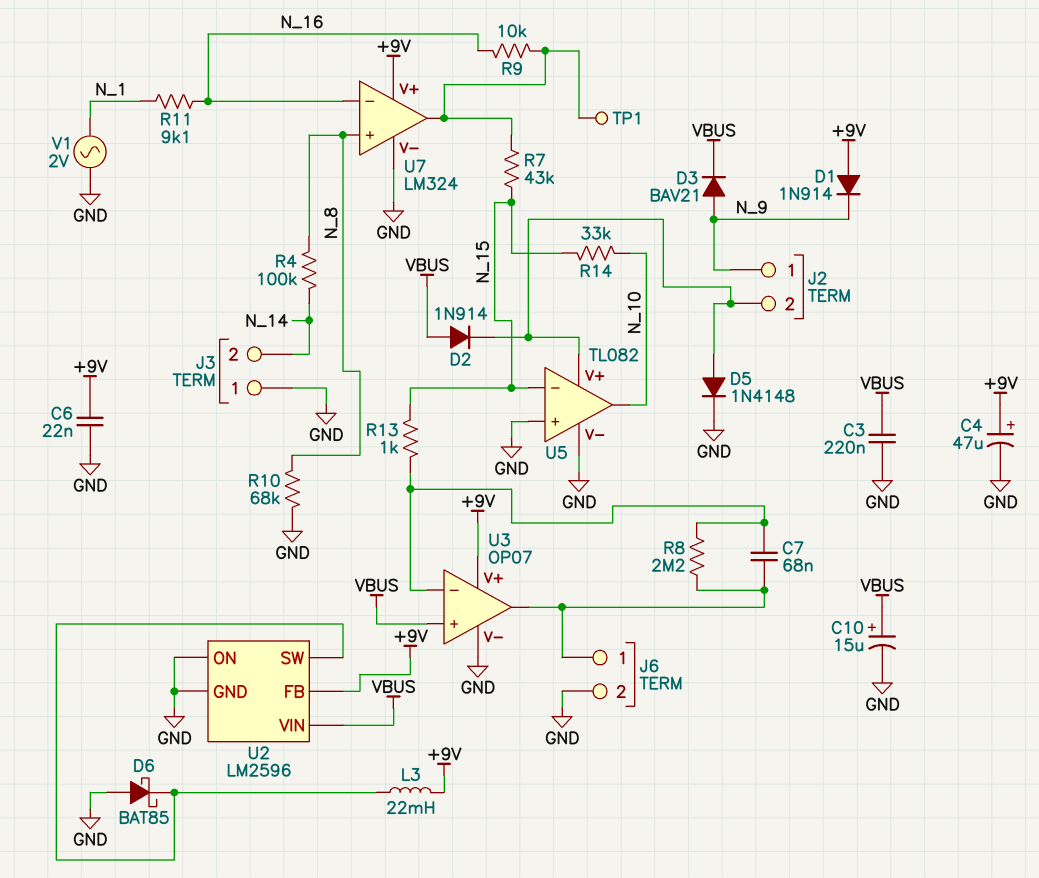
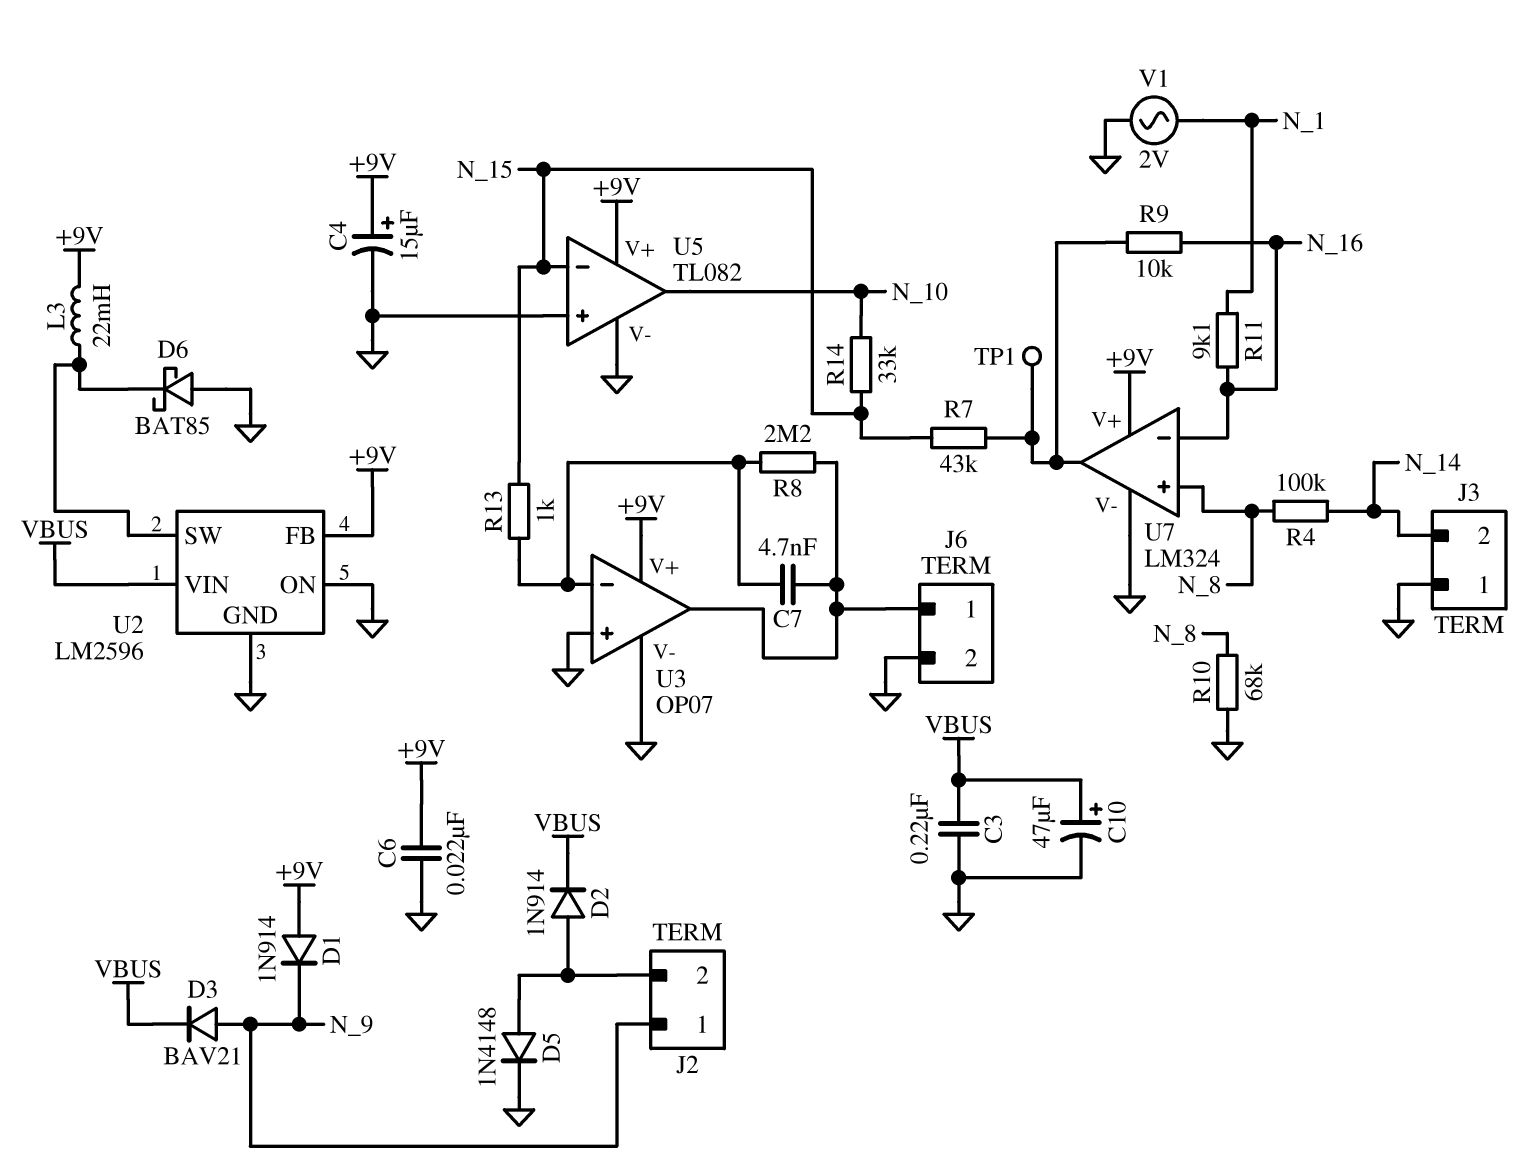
C4: 47uF (plus +9V, minus GND) -> 15uF (plus +9V, minus GND)
C7: 68nF (J6/1, U3/in-) -> 4.7nF (J6/1, U3/in-)
C10: 15uF (plus VBUS, minus GND) -> 47uF (plus VBUS, minus GND)
D2: diode 1N914 (A VBUS, K J2/2) -> diode 1N914 (A J2/2, K VBUS)
U3 pin in+: VBUS -> GND
U5 pin V+: J2/2 -> +9V

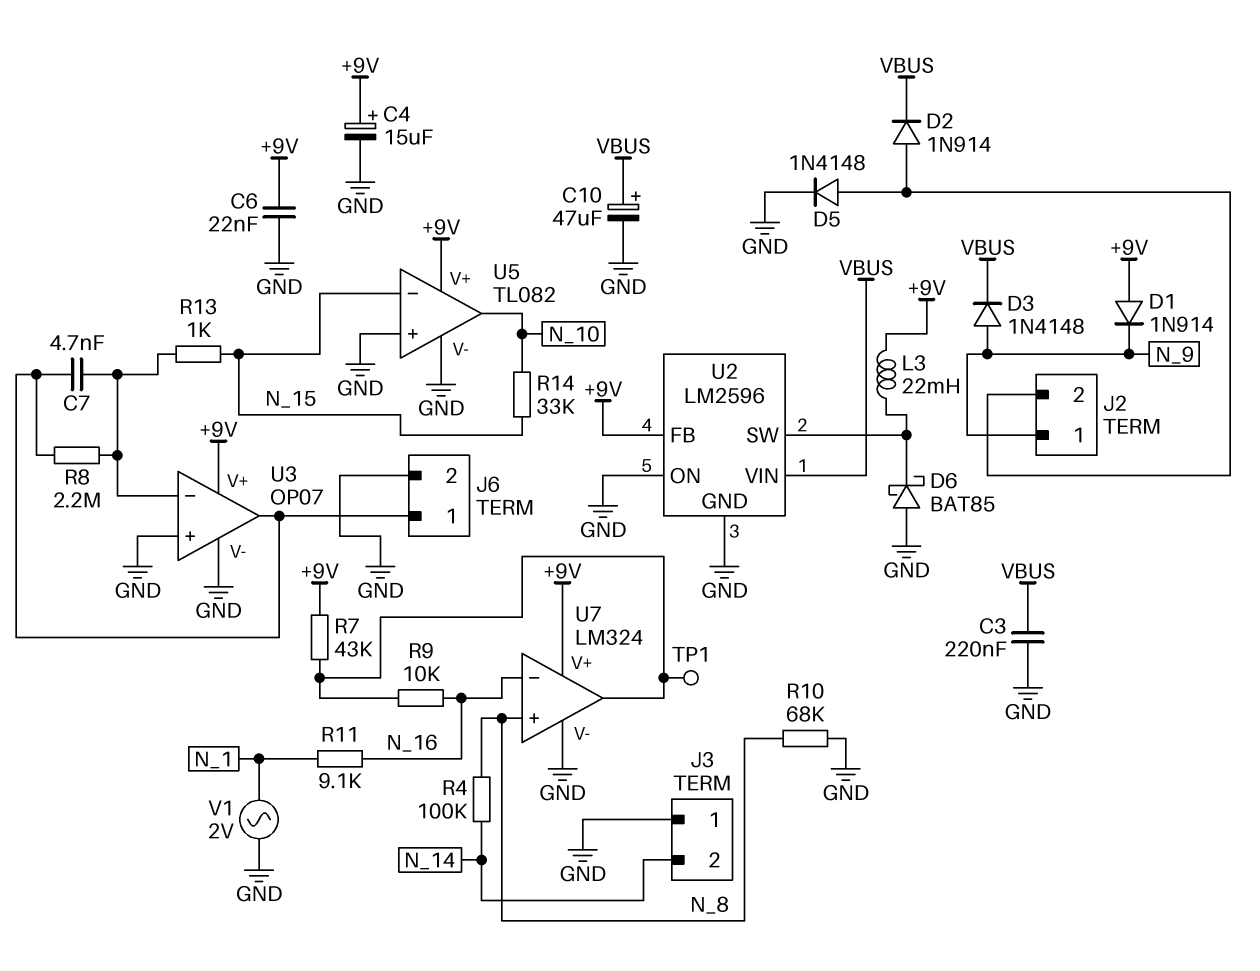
D3: diode BAV21 (A N_9, K VBUS) -> diode 1N4148 (A N_9, K VBUS)
R7: 43k (N_15, U7/out) -> 43k (+9V, U7/out)

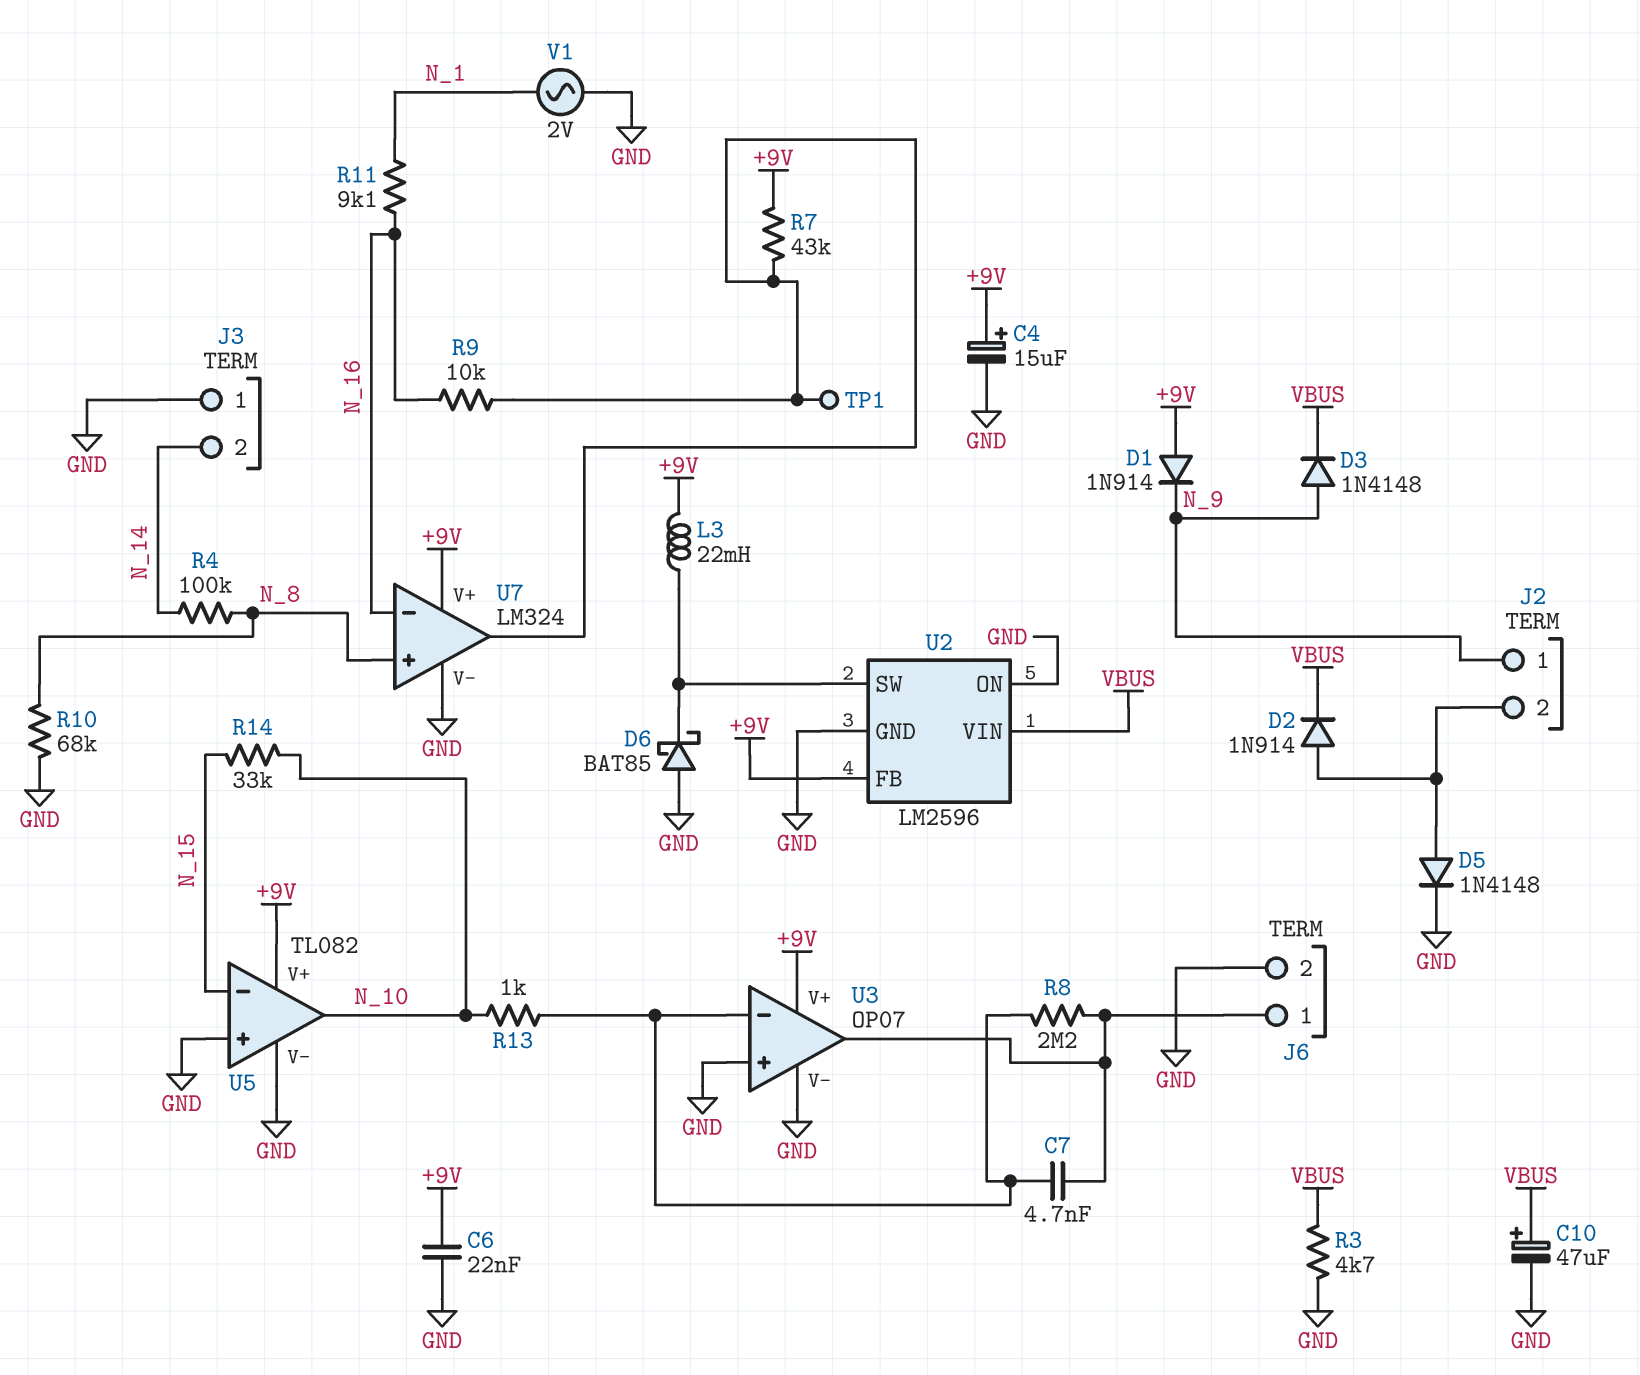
C3: 220nF (GND, VBUS) -> none
R3: none -> 4.7k (GND, VBUS)
R13: 1k (N_15, U3/in-) -> 1k (N_10, U3/in-)

